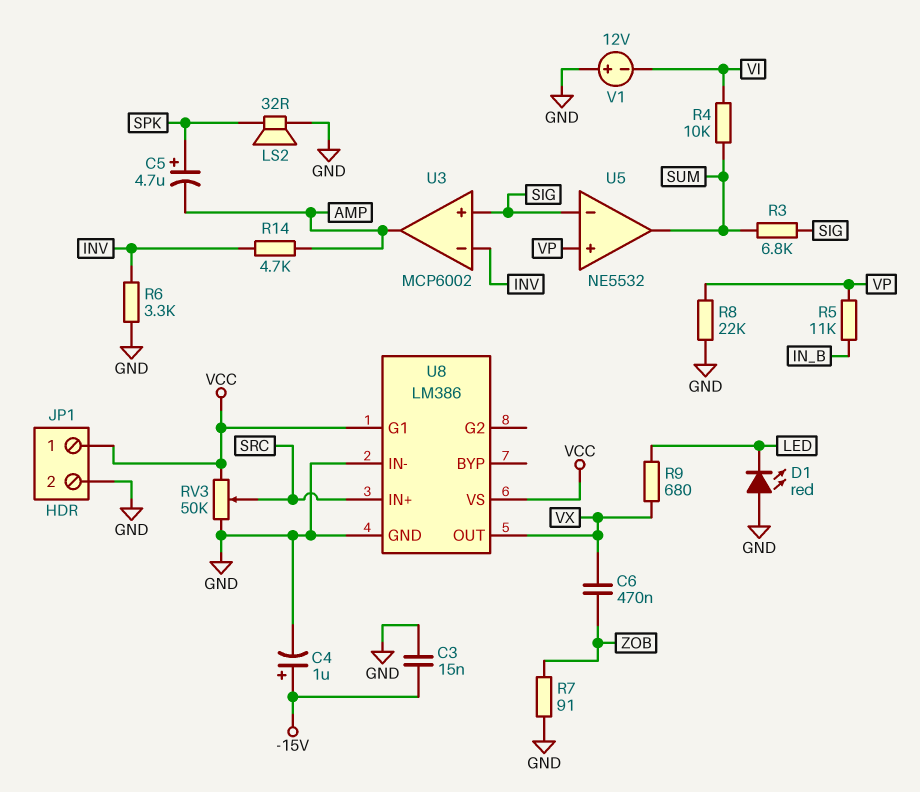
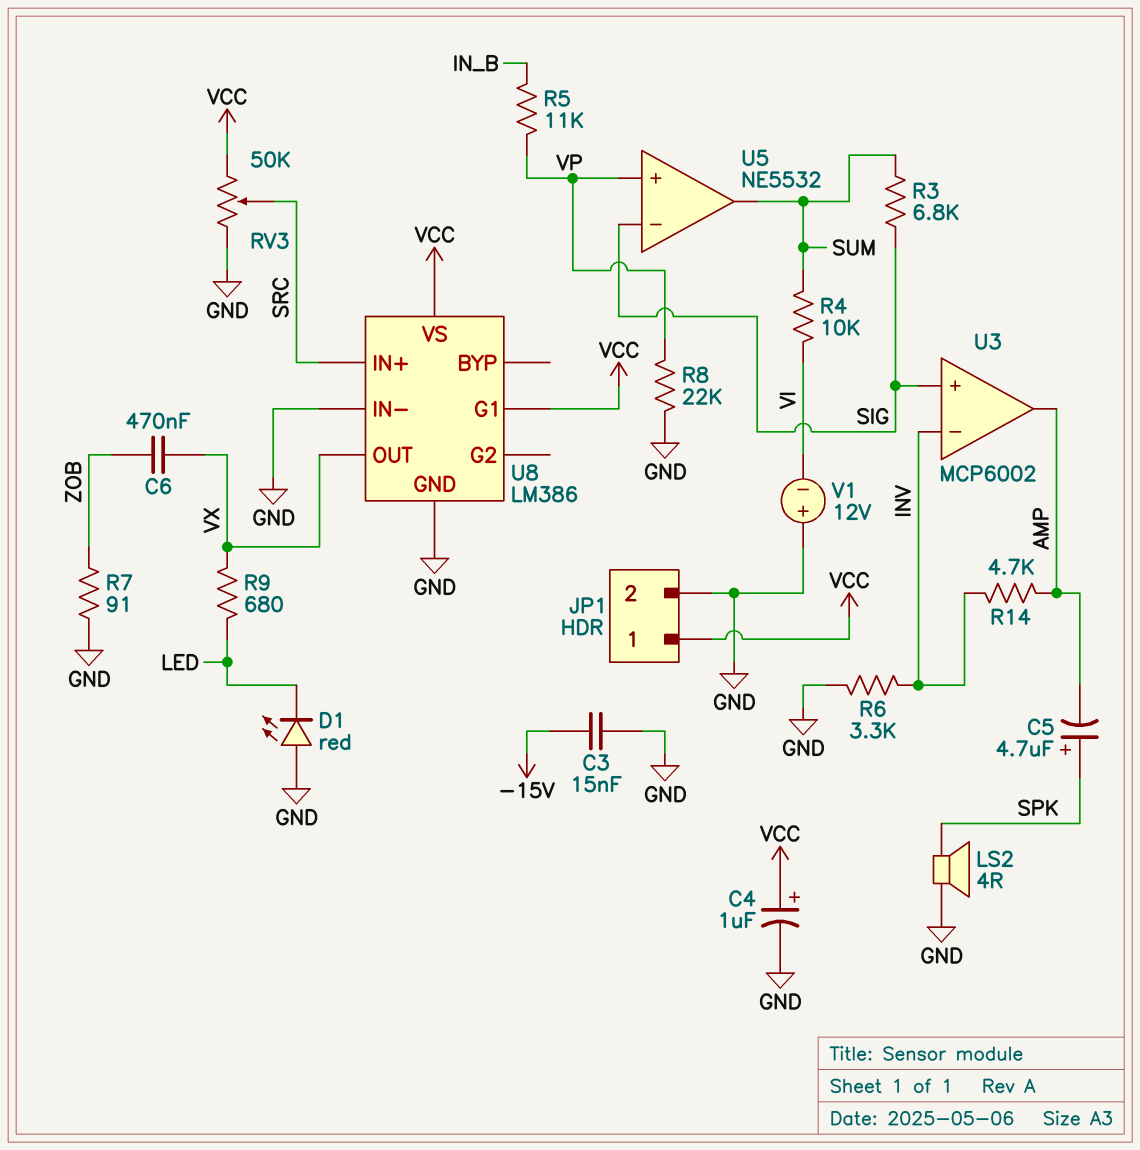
C4: 1uF (plus -15V, minus GND) -> 1uF (plus VCC, minus GND)
LS2: speaker 32R (GND, SPK) -> speaker 4R (GND, SPK)

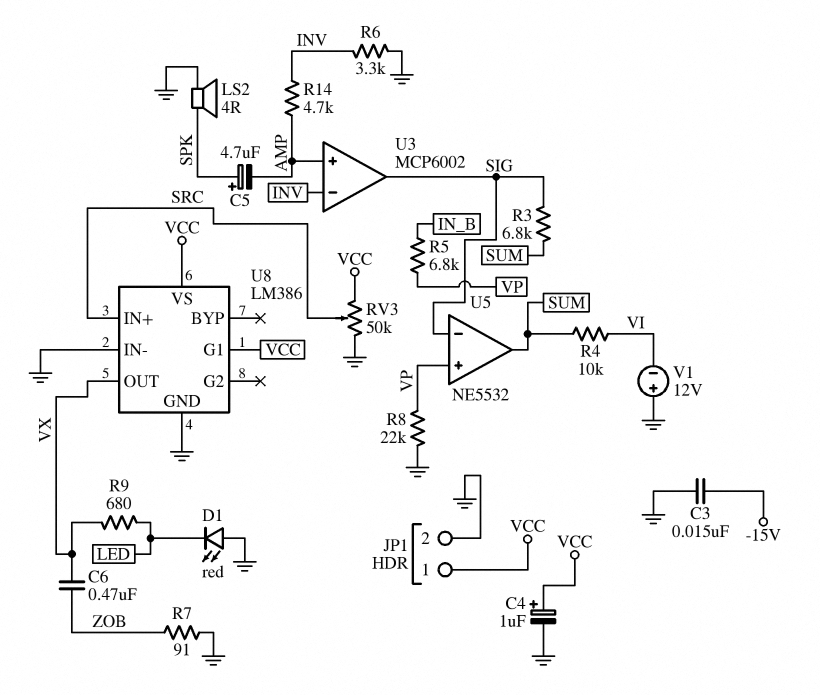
R5: 11k (IN_B, VP) -> 6.8k (IN_B, VP)
U3 pin in+: SIG -> AMP
U3 pin out: AMP -> SIG

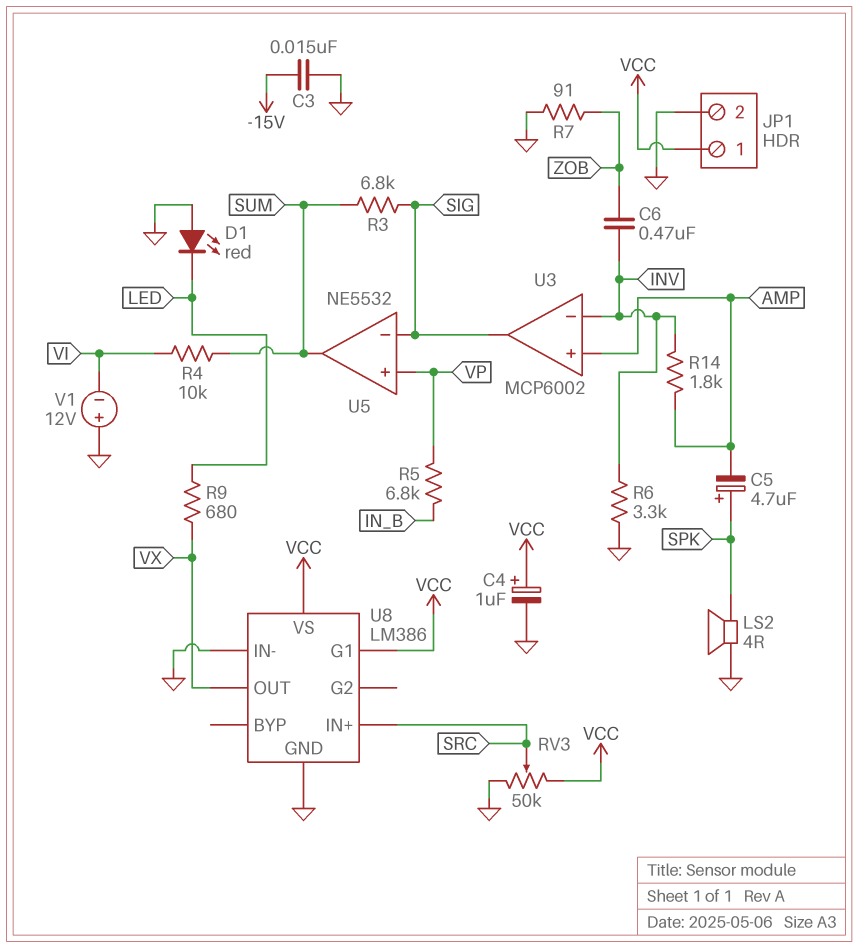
C6: 470nF (VX, ZOB) -> 470nF (INV, ZOB)
R8: 22k (GND, VP) -> none
R14: 4.7k (AMP, INV) -> 1.8k (AMP, INV)

